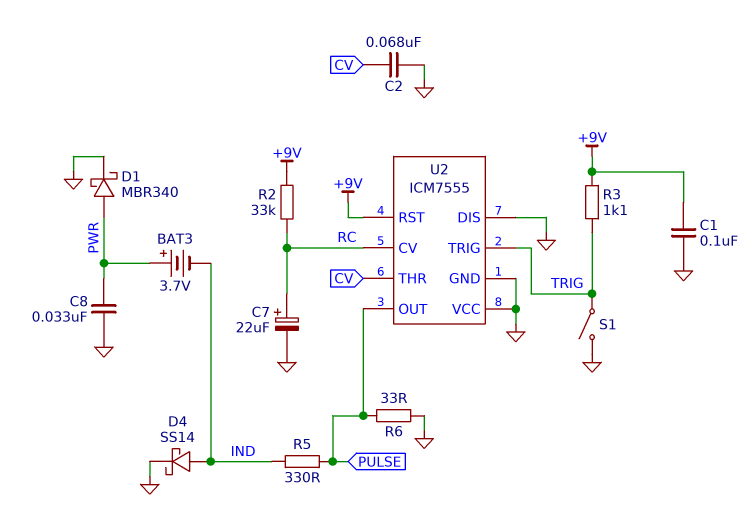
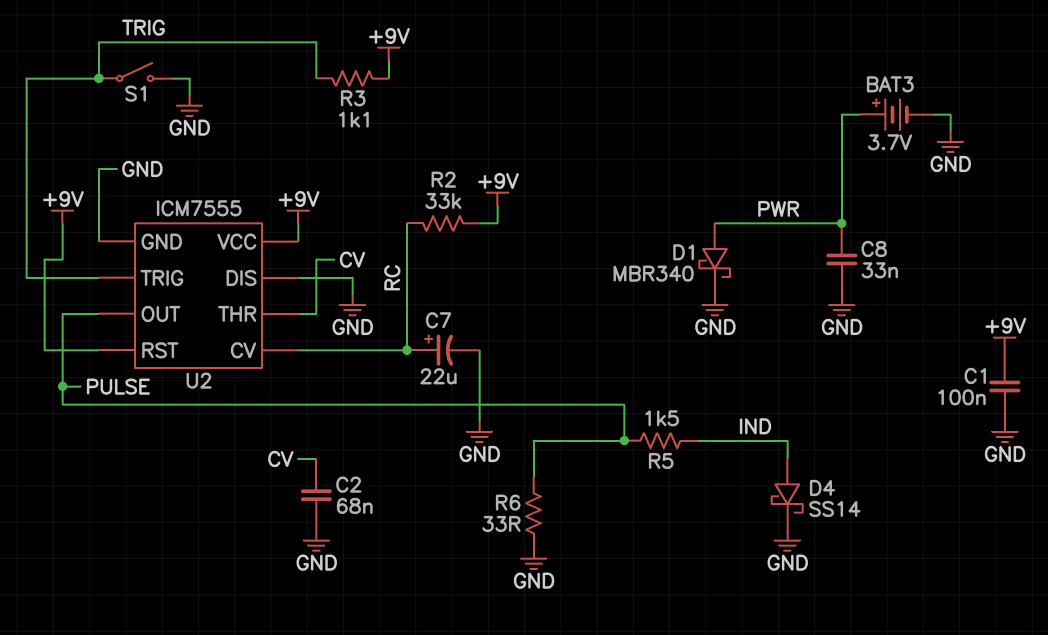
BAT3: 3.7V (plus PWR, minus IND) -> 3.7V (plus PWR, minus GND)
R5: 330 (IND, PULSE) -> 1.5k (IND, PULSE)
U2 pin VCC: GND -> +9V

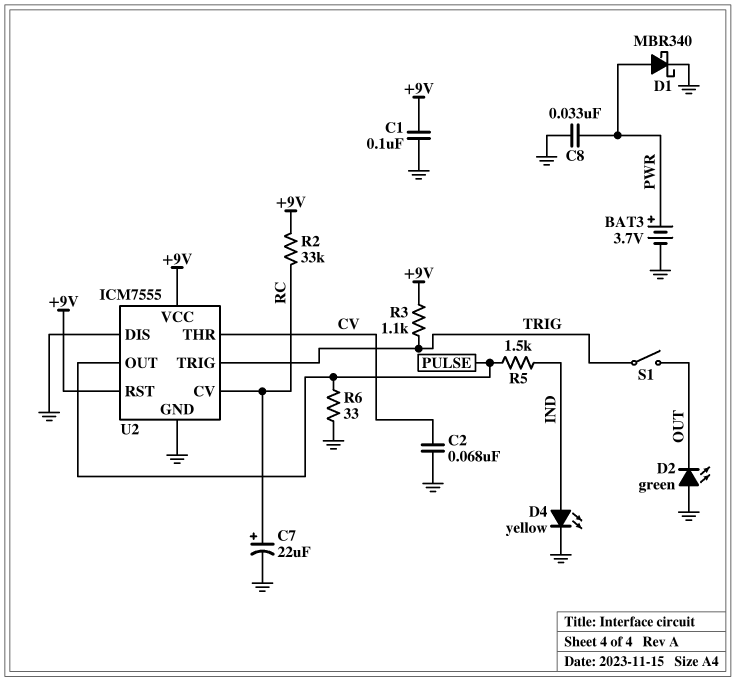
D2: none -> LED green (A GND, K OUT)
D4: schottky SS14 (A IND, K GND) -> LED yellow (A IND, K GND)
S1: switch (GND, TRIG) -> switch (OUT, TRIG)

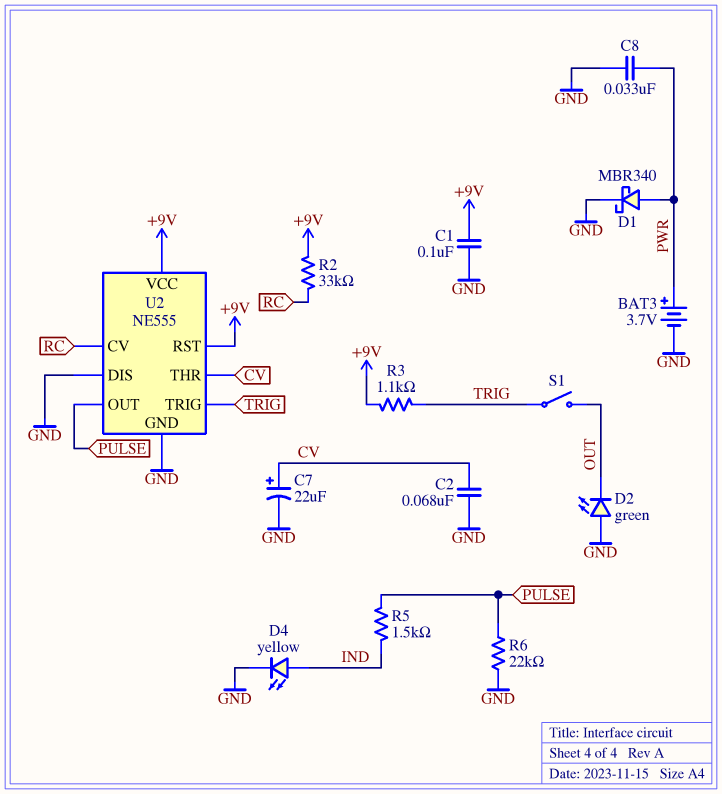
C7: 22uF (plus RC, minus GND) -> 22uF (plus CV, minus GND)
R6: 33 (GND, PULSE) -> 22k (GND, PULSE)
U2: ICM7555 -> NE555

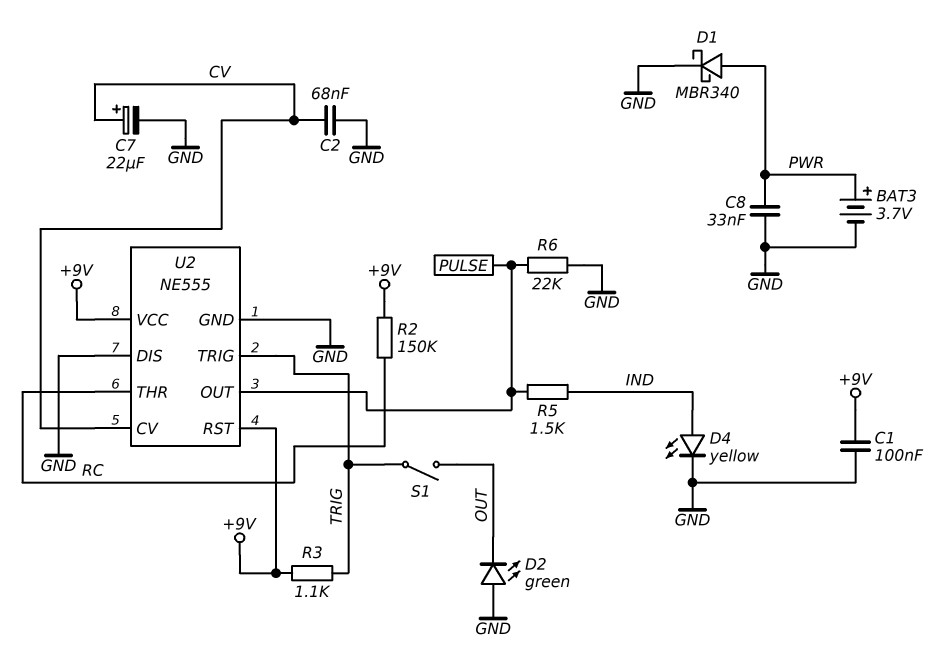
R2: 33k (+9V, RC) -> 150k (+9V, RC)
U2 pin CV: RC -> CV
U2 pin THR: CV -> RC

